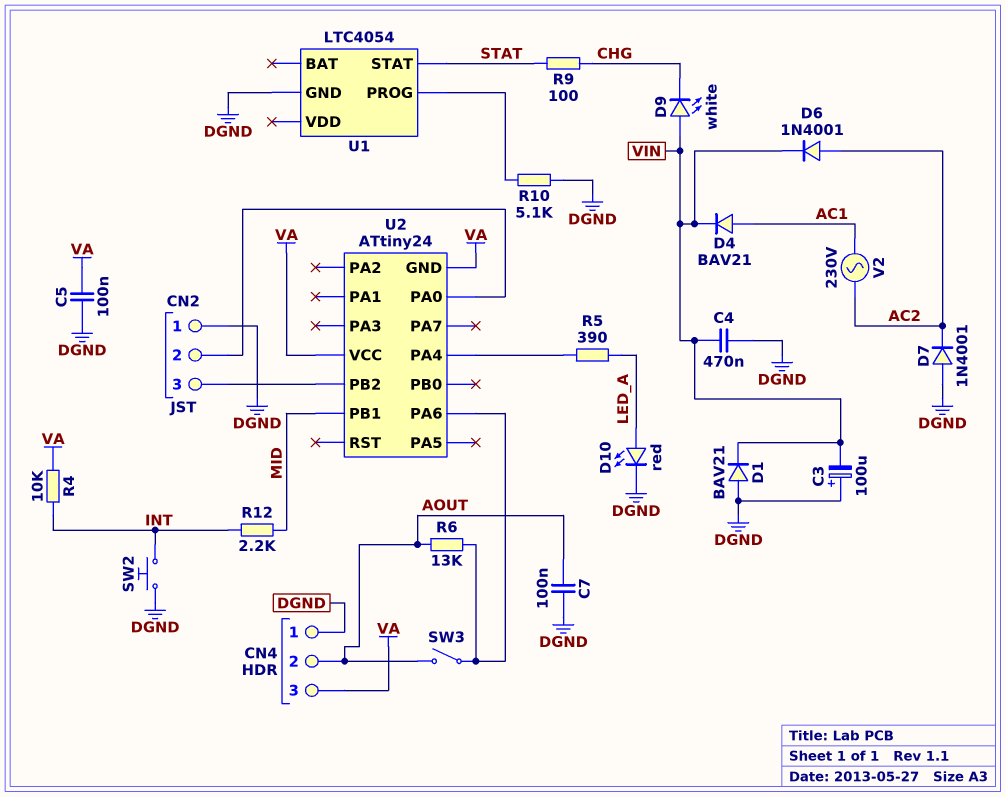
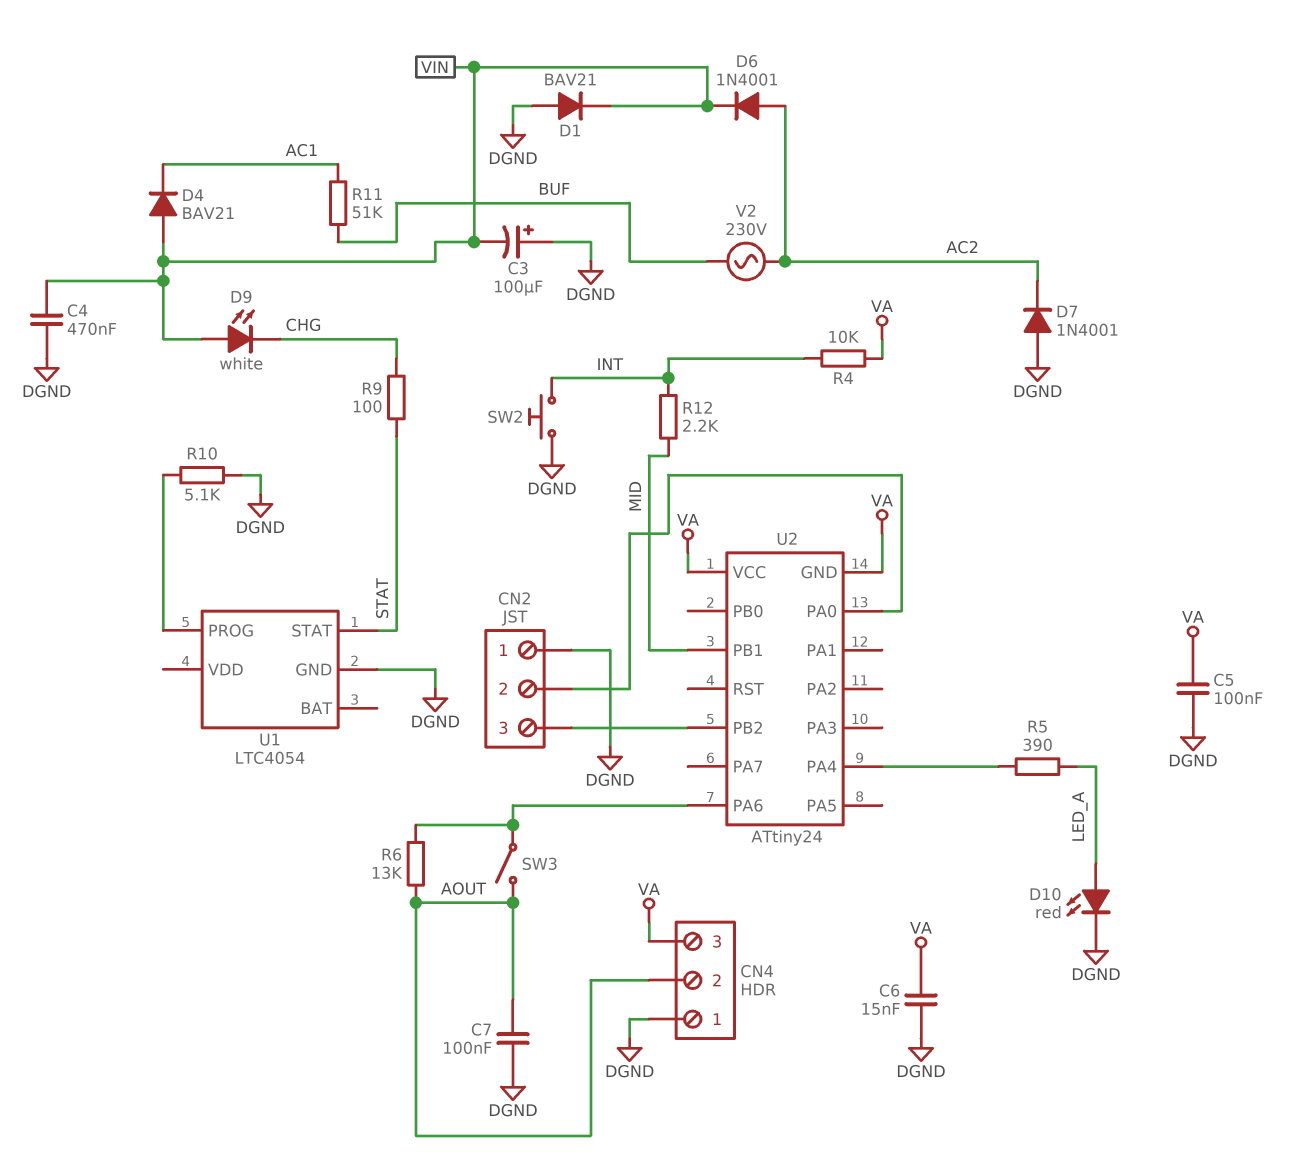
C6: none -> 15nF (DGND, VA)
D4: diode BAV21 (A AC1, K VIN) -> diode BAV21 (A VIN, K AC1)
R11: none -> 51k (AC1, BUF)
V2: AC 230V (AC1, AC2) -> AC 230V (AC2, BUF)

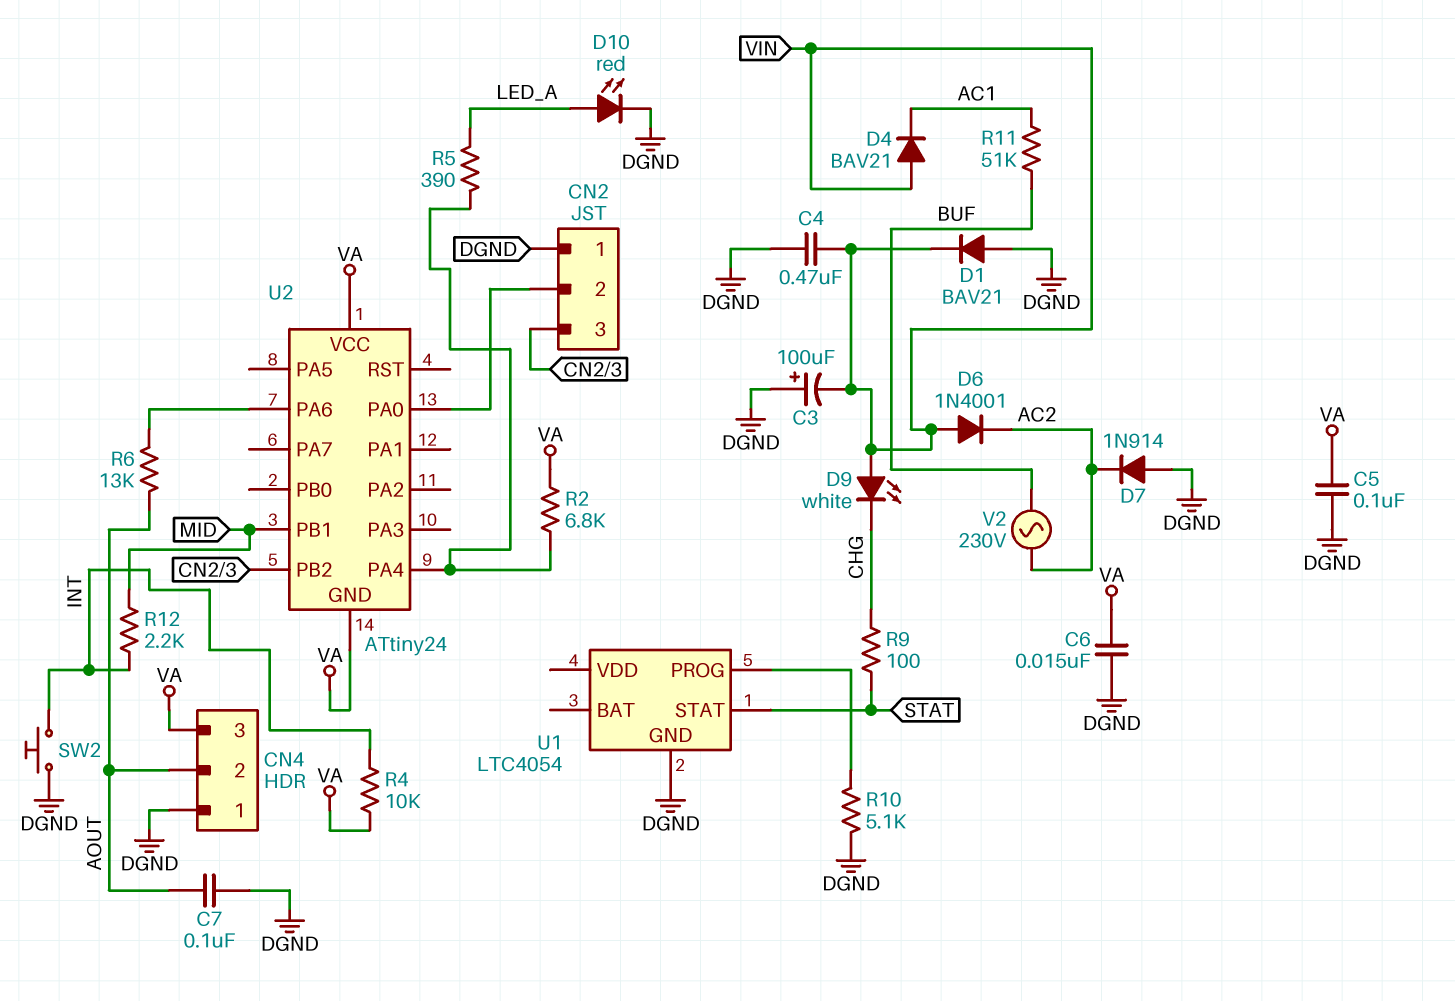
D6: diode 1N4001 (A AC2, K VIN) -> diode 1N4001 (A VIN, K AC2)
D7: diode 1N4001 (A DGND, K AC2) -> diode 1N914 (A DGND, K AC2)
R2: none -> 6.8k (U2/PA4, VA)
SW3: switch (AOUT, U2/PA6) -> none

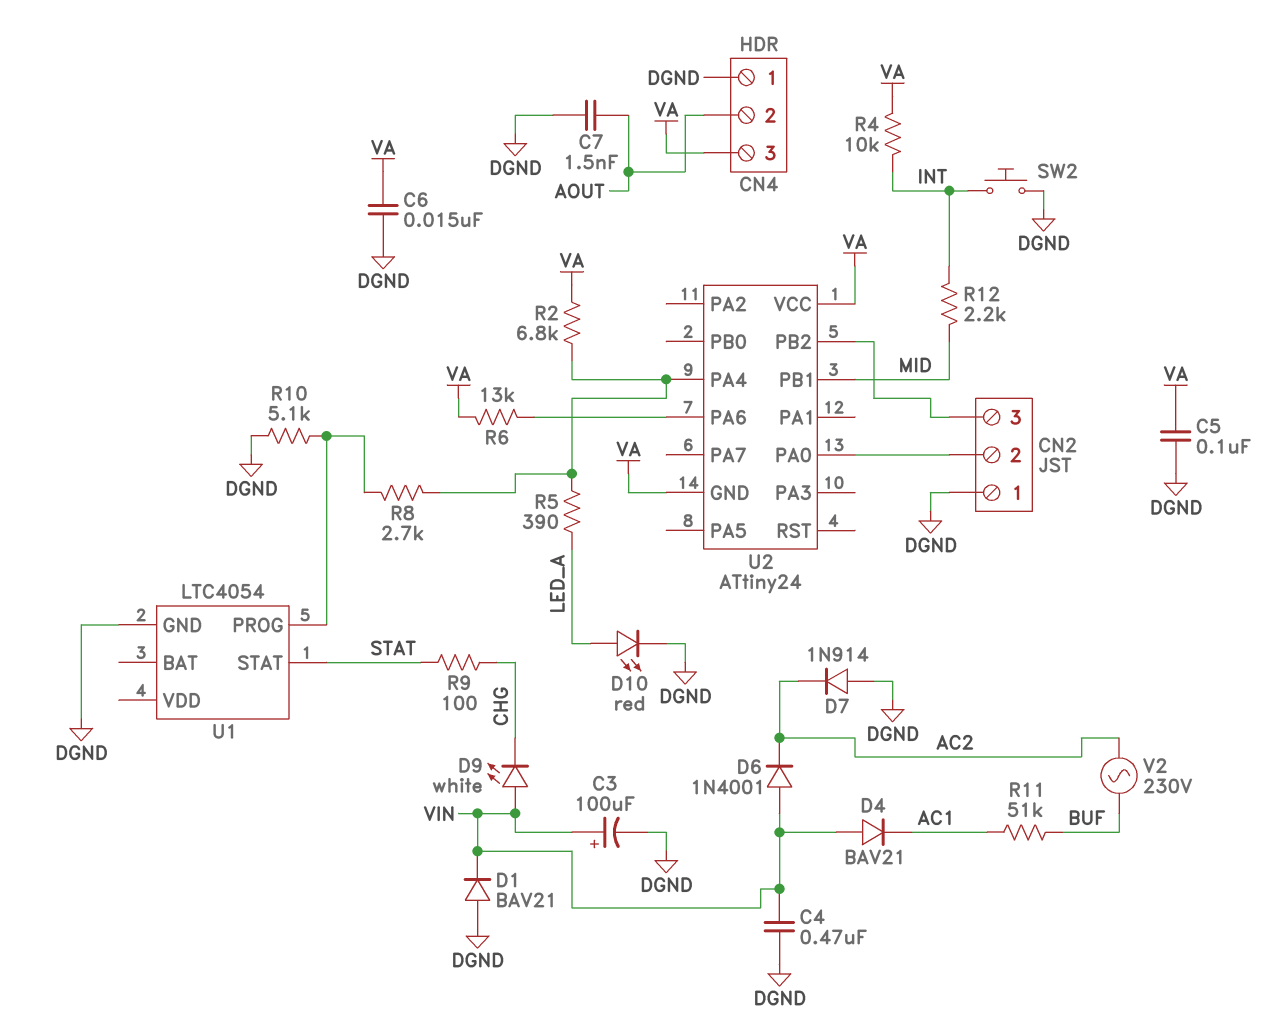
C3: 100uF (plus DGND, minus VIN) -> 100uF (plus VIN, minus DGND)
C7: 100nF (AOUT, DGND) -> 1.5nF (AOUT, DGND)
R6: 13k (AOUT, U2/PA6) -> 13k (U2/PA6, VA)
R8: none -> 2.7k (U1/PROG, U2/PA4)

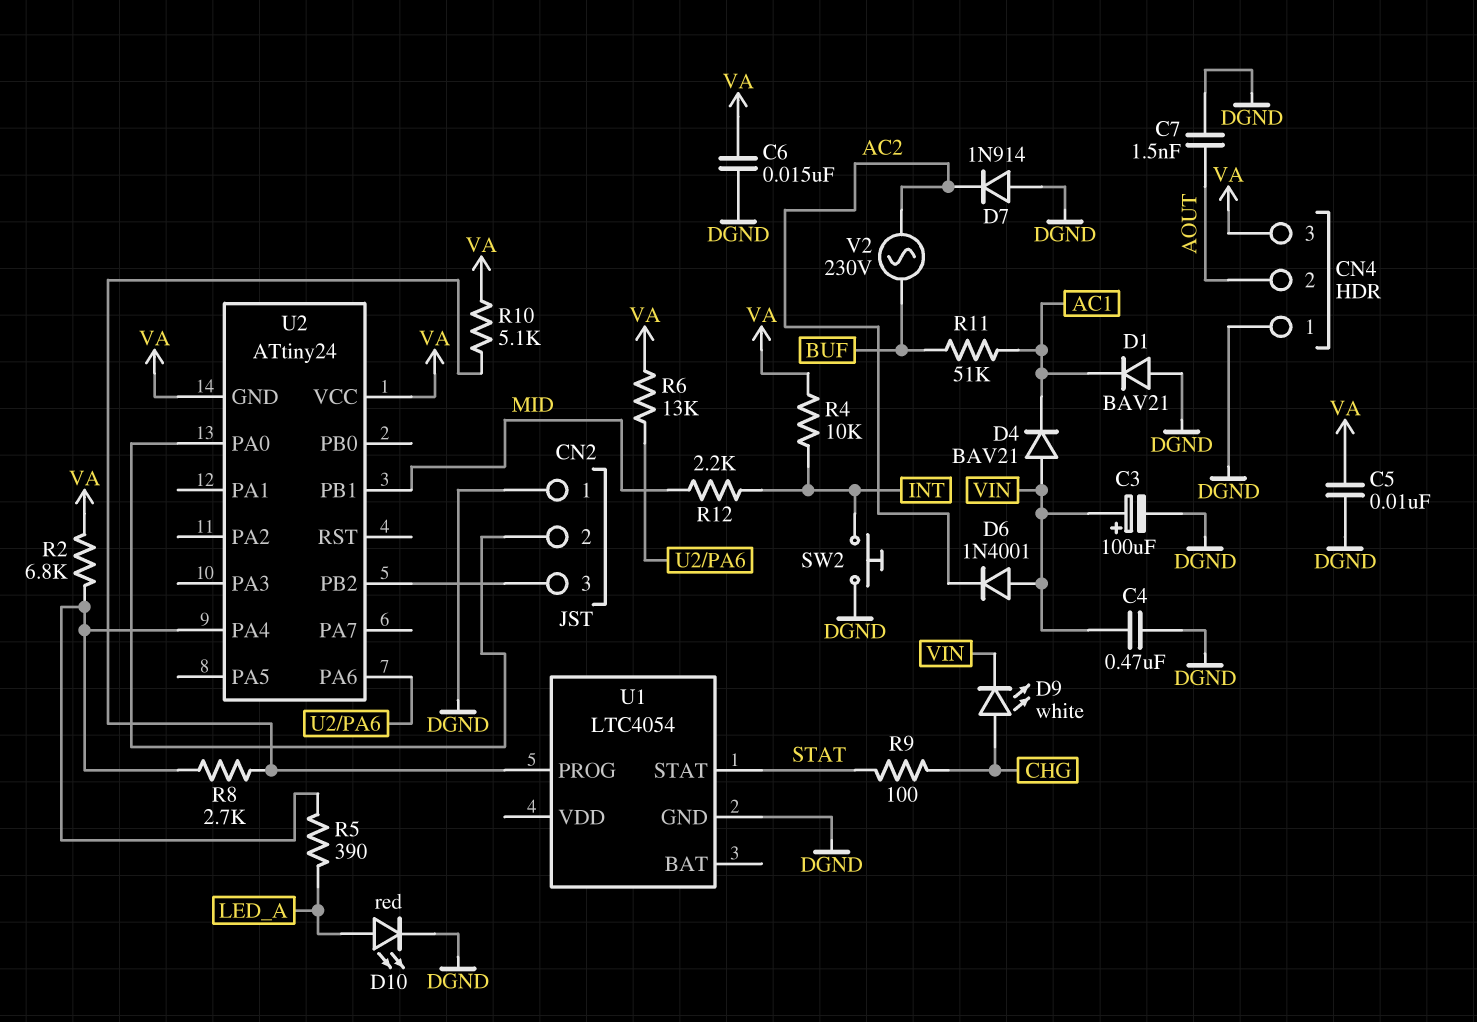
C5: 100nF (DGND, VA) -> 10nF (DGND, VA)
D1: diode BAV21 (A DGND, K VIN) -> diode BAV21 (A DGND, K AC1)
D9: LED white (A VIN, K CHG) -> LED white (A CHG, K VIN)
R10: 5.1k (DGND, U1/PROG) -> 5.1k (U1/PROG, VA)

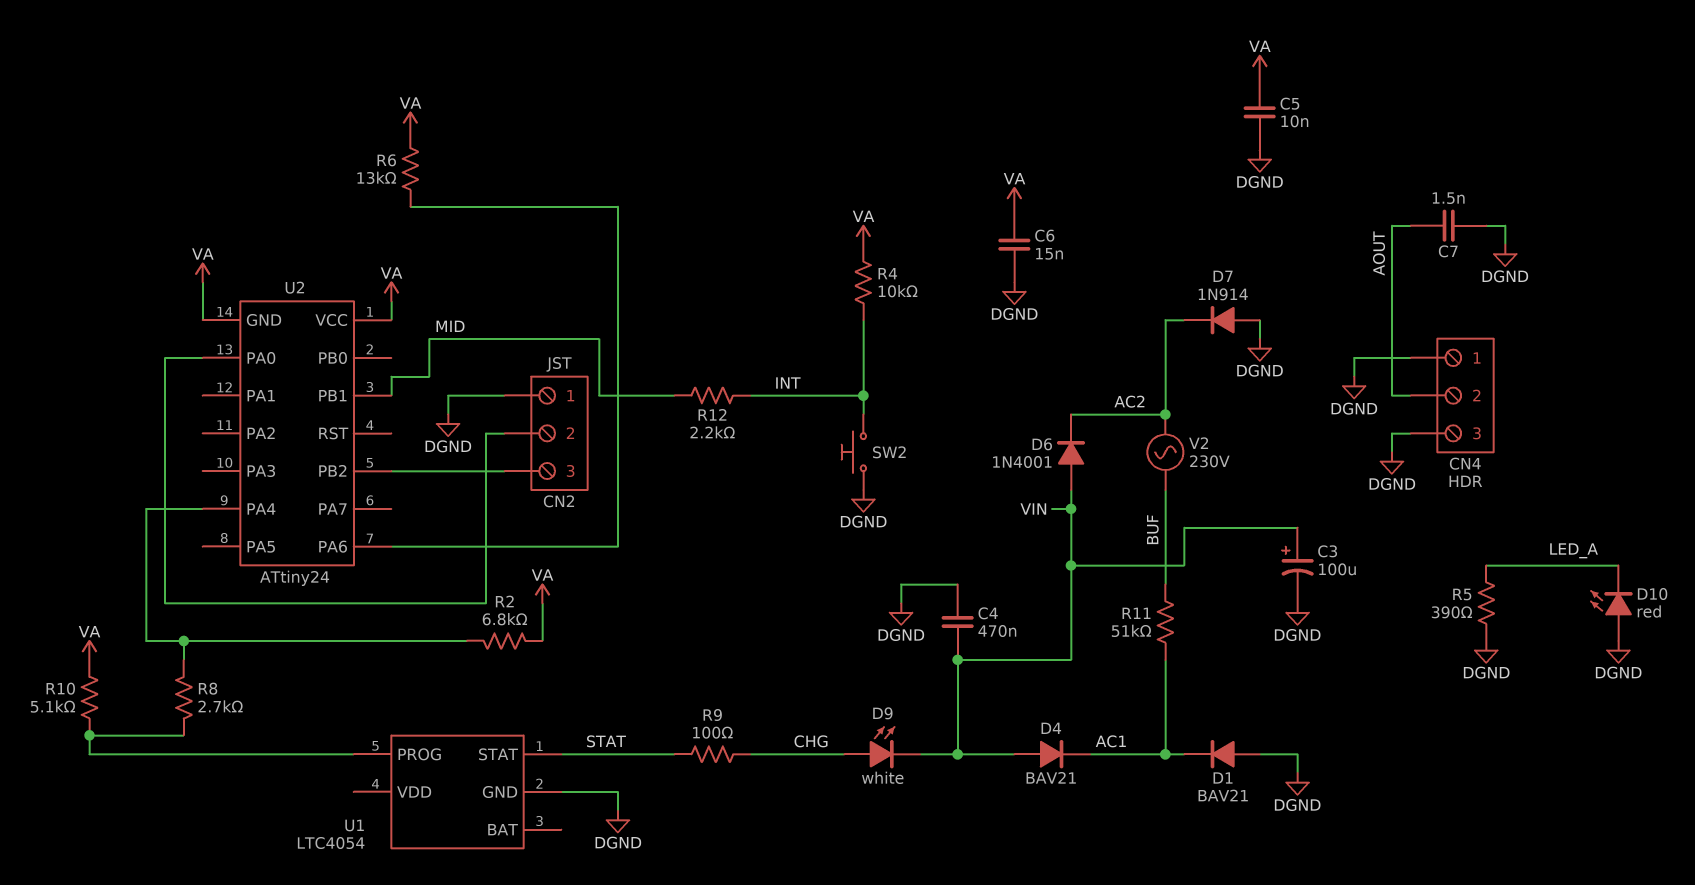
CN4 pin 3: VA -> DGND
D10: LED red (A LED_A, K DGND) -> LED red (A DGND, K LED_A)
R5: 390 (LED_A, U2/PA4) -> 390 (DGND, LED_A)

